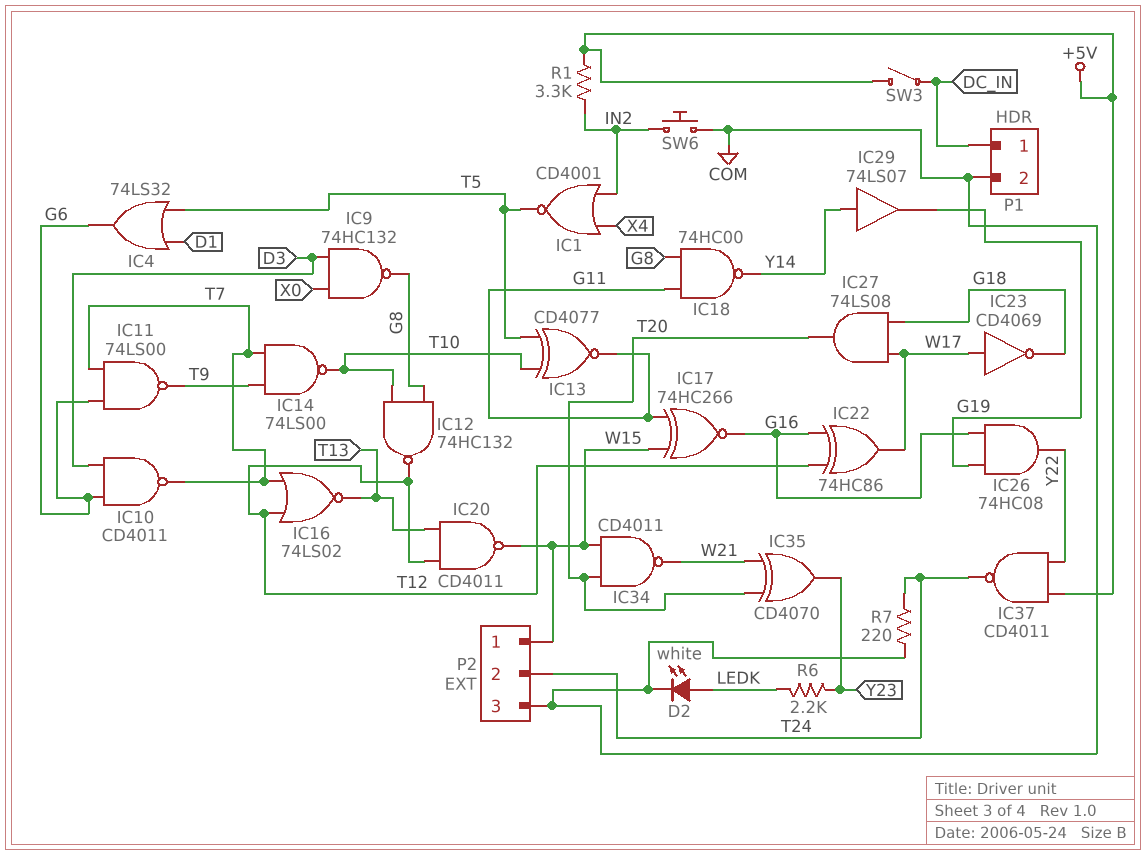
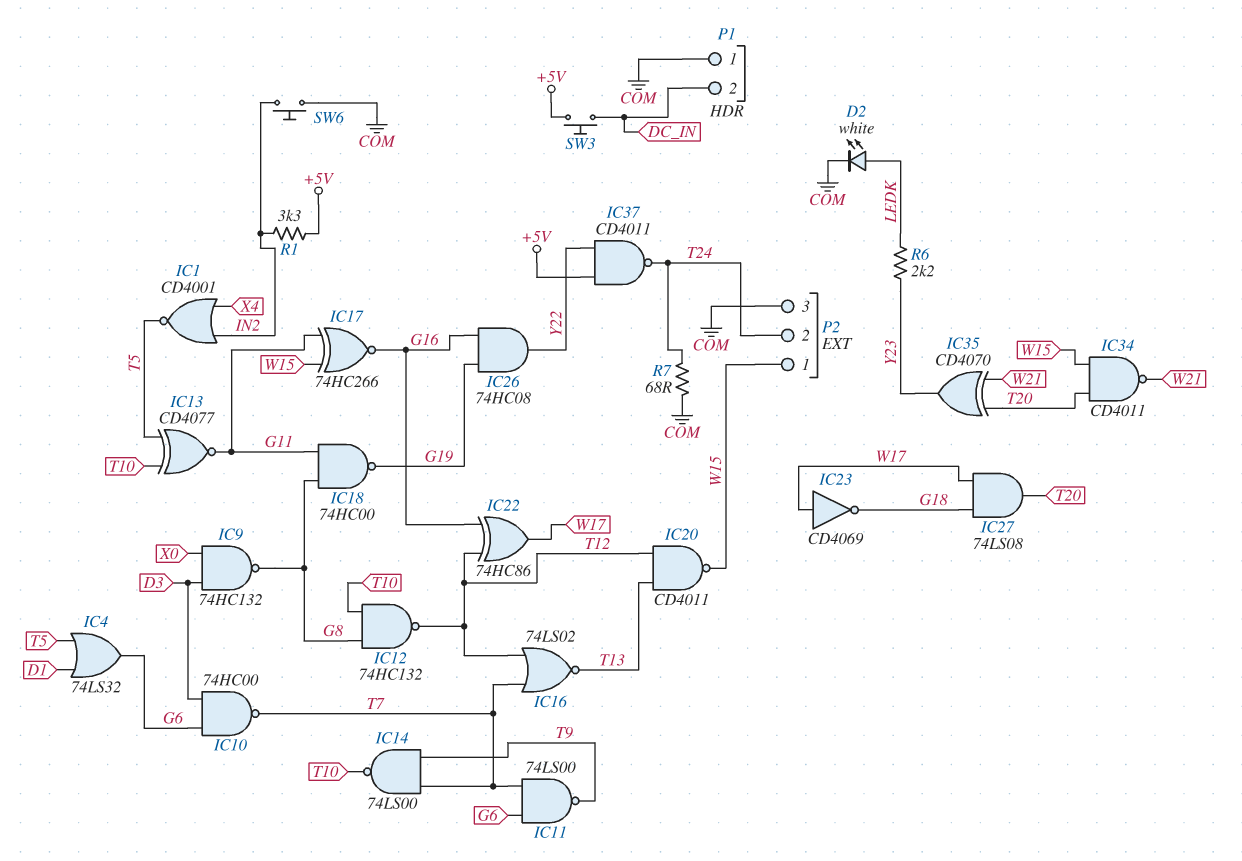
IC10: NAND CD4011 (in D3, in G6, out T7) -> NAND 74HC00 (in D3, in G6, out T7)
IC18: NAND 74HC00 (in G8, in G11, out Y14) -> NAND 74HC00 (in G8, in G11, out G19)
IC29: buffer 74LS07 (in Y14, out G19) -> none
P1 pin 1: DC_IN -> COM
P1 pin 2: COM -> DC_IN
R7: 220 (COM, T24) -> 68 (COM, T24)
SW3: switch (+5V, DC_IN) -> button (+5V, DC_IN)

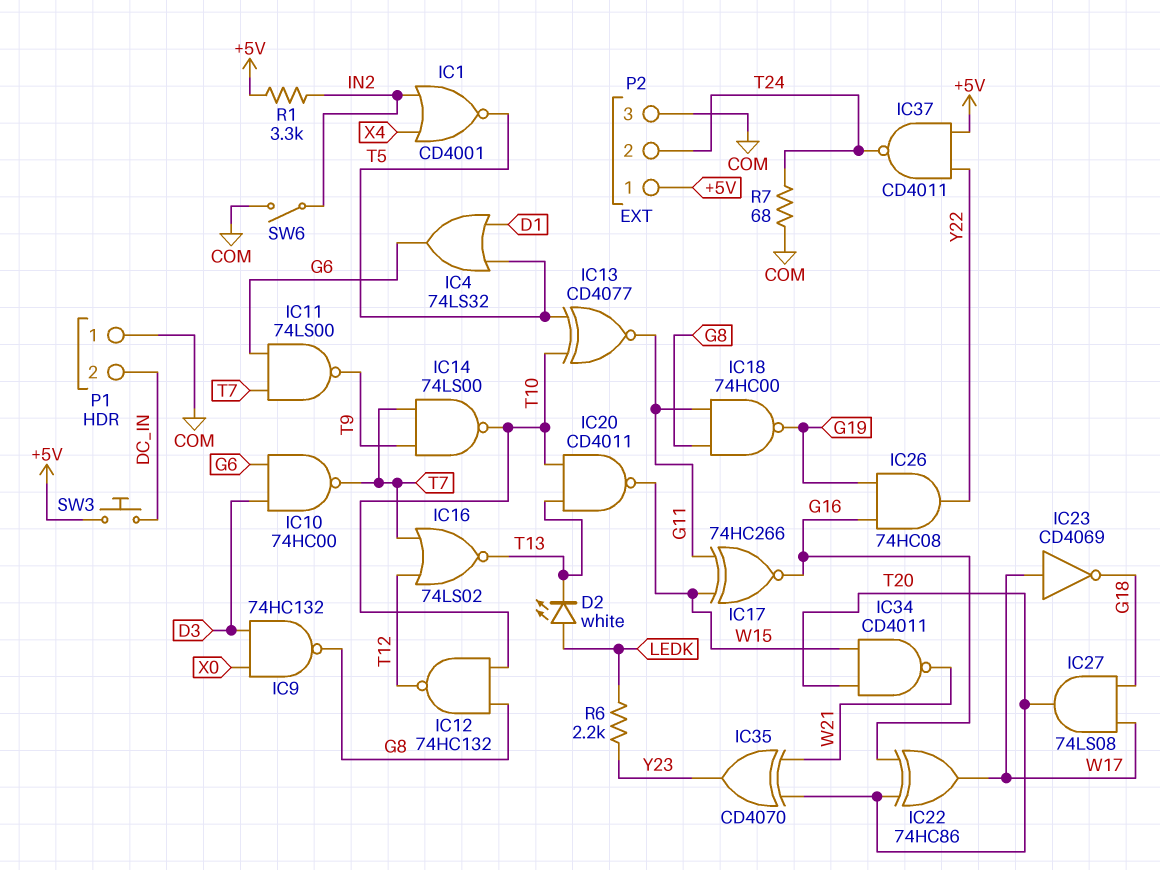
D2: LED white (A LEDK, K COM) -> LED white (A LEDK, K T13)
IC20: NAND CD4011 (in T12, in T13, out W15) -> NAND CD4011 (in T10, in T13, out W15)
IC22: XOR 74HC86 (in G16, in T12, out W17) -> XOR 74HC86 (in G16, in T20, out W17)
P2 pin 1: W15 -> +5V
SW6: button (COM, IN2) -> switch (COM, IN2)

